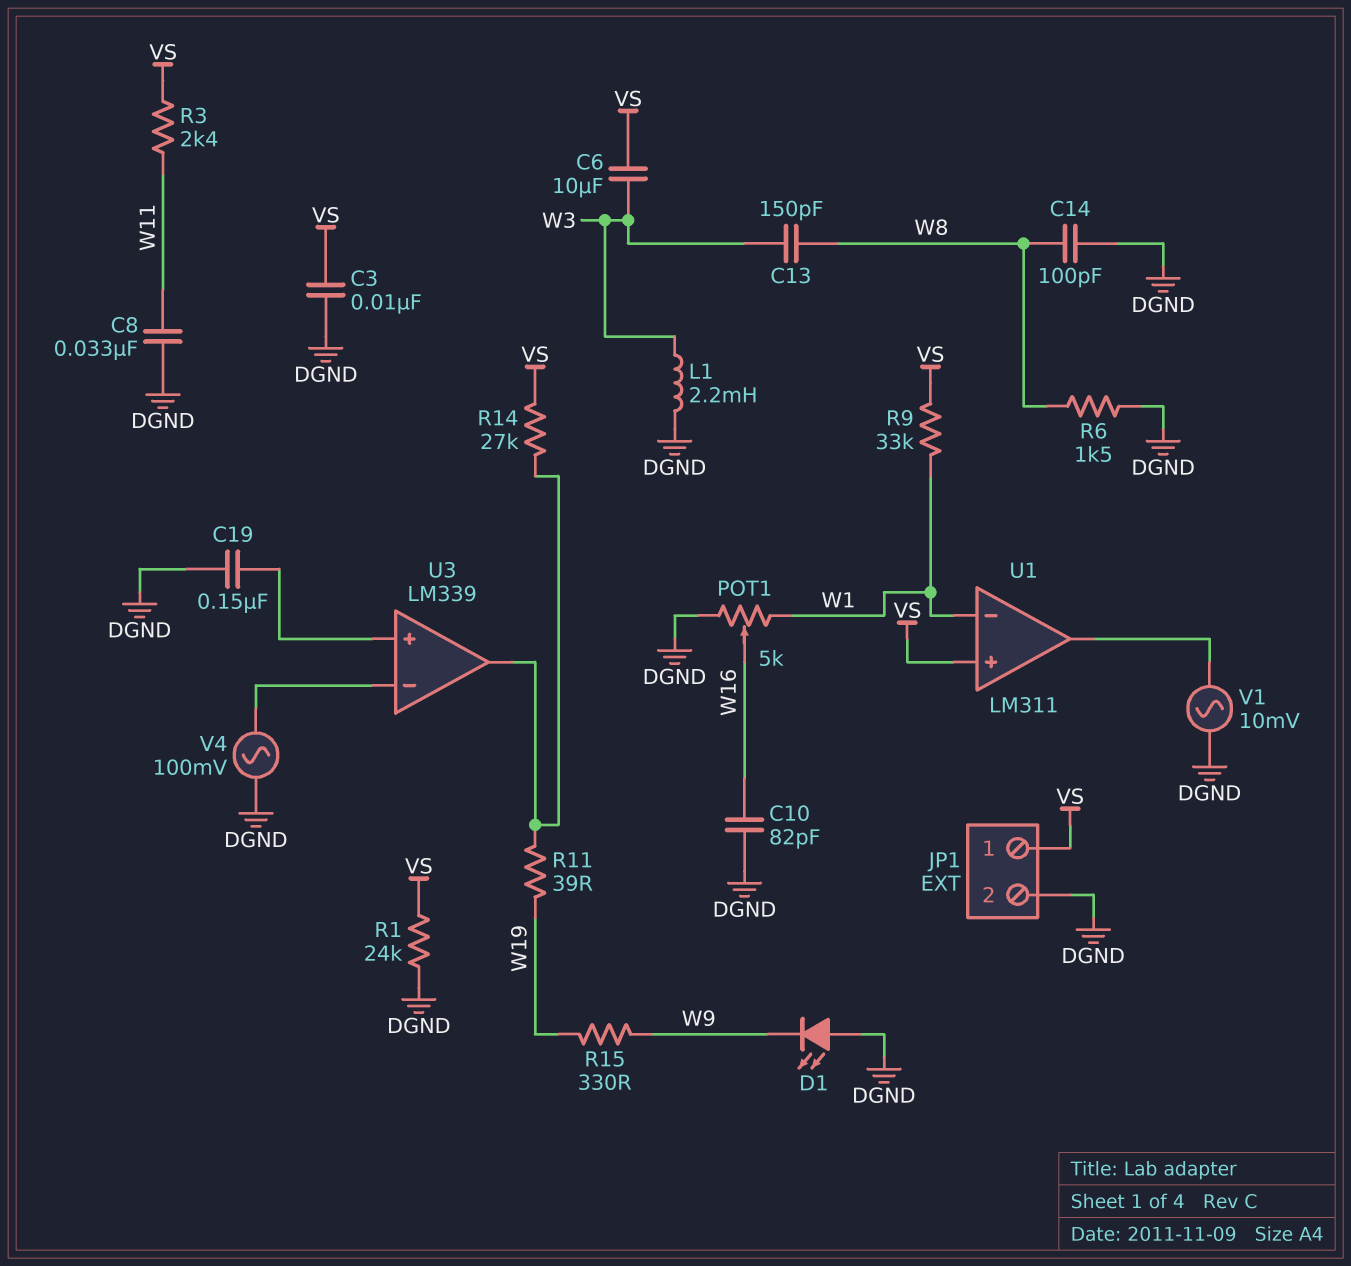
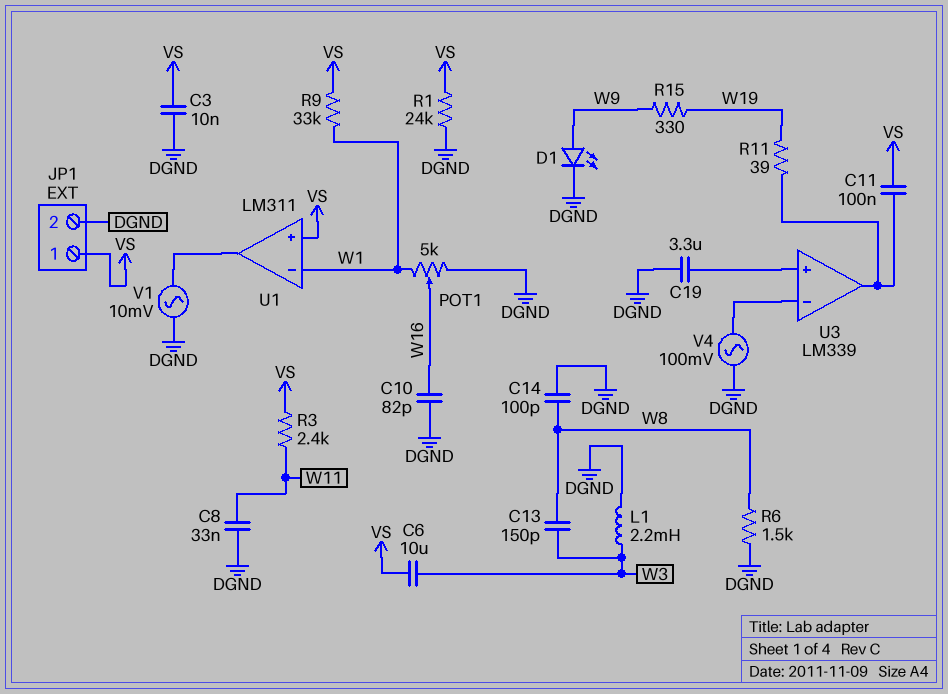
C11: none -> 100nF (U3/out, VS)
C19: 150nF (DGND, U3/in+) -> 3.3uF (DGND, U3/in+)
D1: LED (A DGND, K W9) -> LED (A W9, K DGND)
R14: 27k (U3/out, VS) -> none

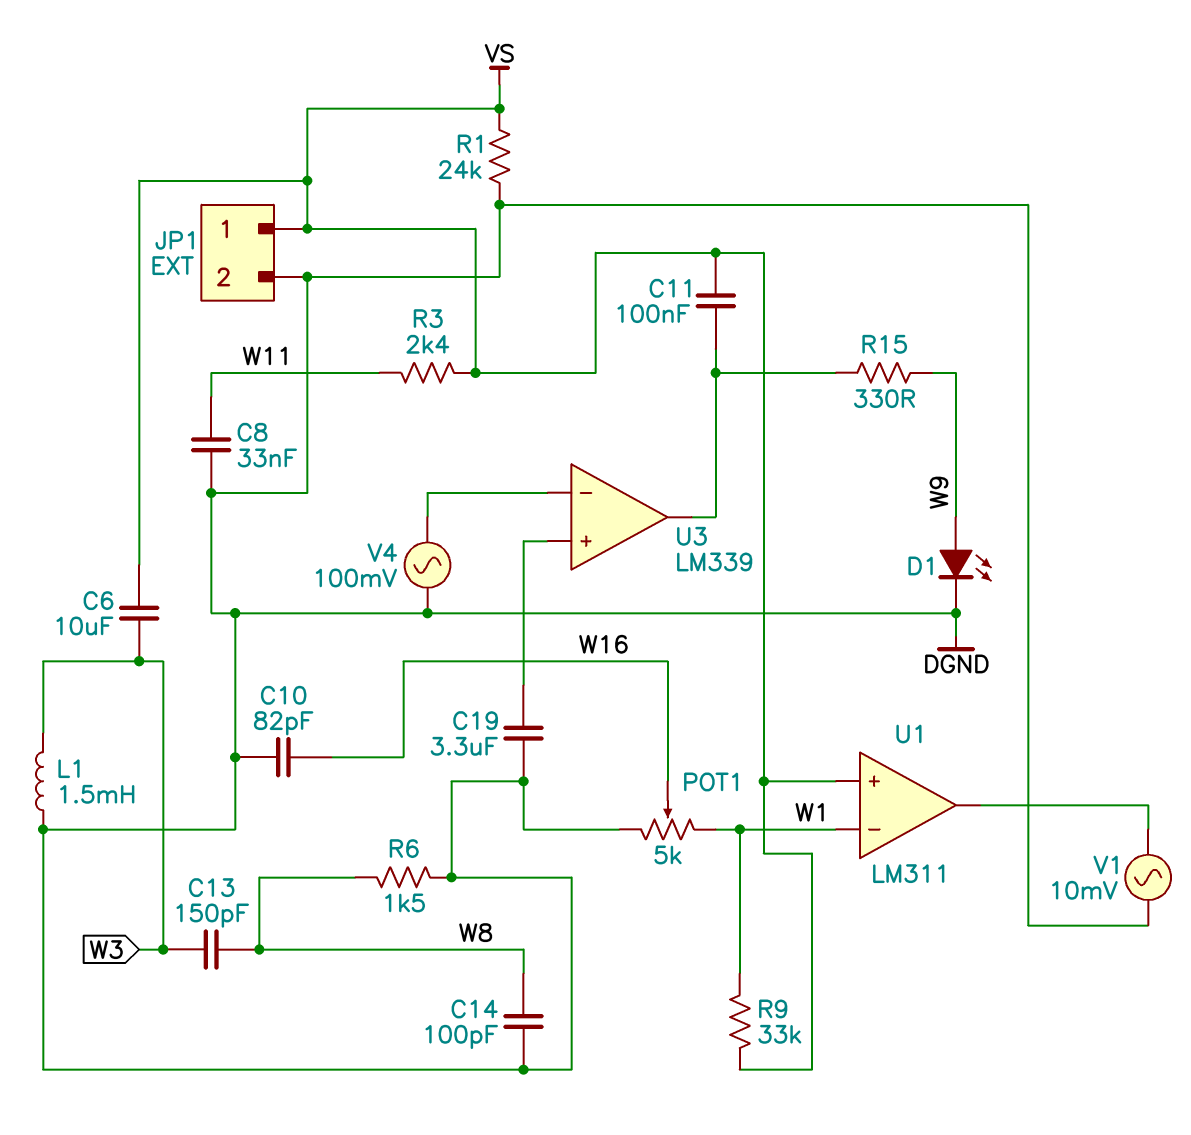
C3: 10nF (DGND, VS) -> none
L1: 2.2mH (DGND, W3) -> 1.5mH (DGND, W3)
R11: 39 (U3/out, W19) -> none
R15: 330 (W9, W19) -> 330 (U3/out, W9)

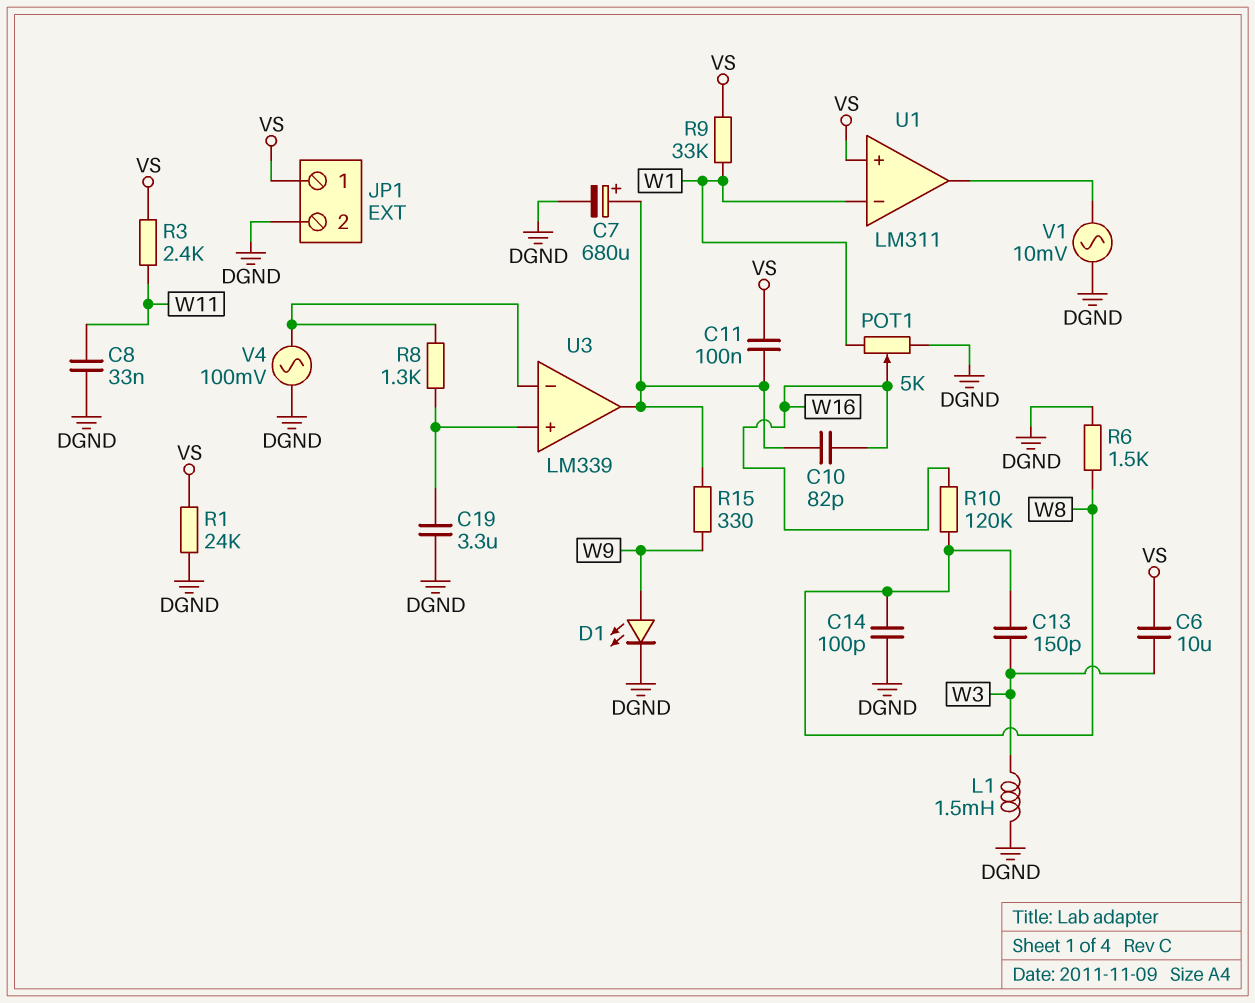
C7: none -> 680uF (plus U3/out, minus DGND)
C10: 82pF (DGND, W16) -> 82pF (U3/out, W16)
R8: none -> 1.3k (U3/in+, U3/in-)
R10: none -> 120k (W8, W16)

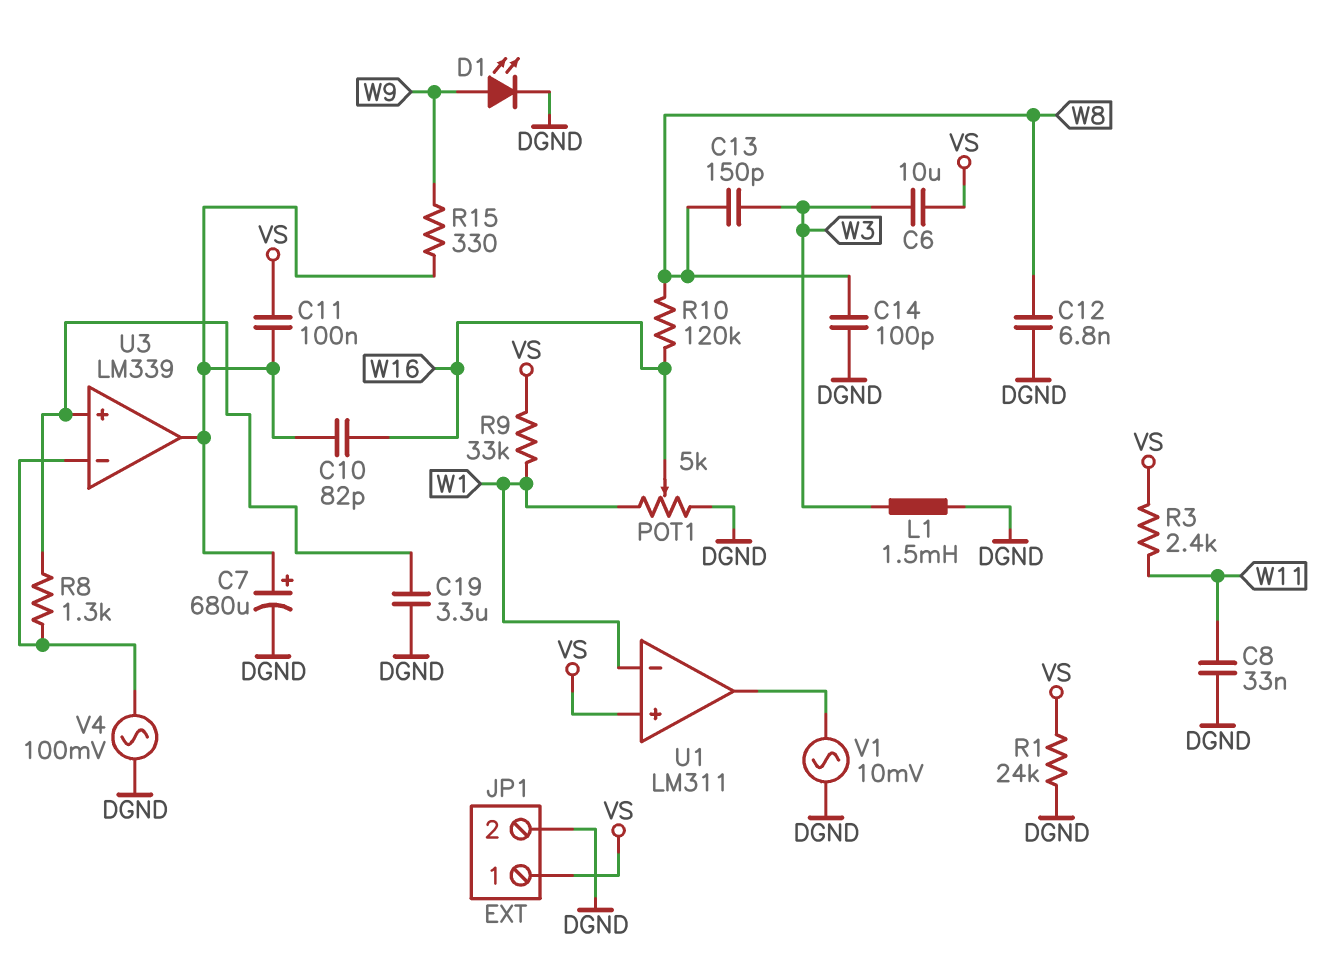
C12: none -> 6.8nF (DGND, W8)
R6: 1.5k (DGND, W8) -> none

